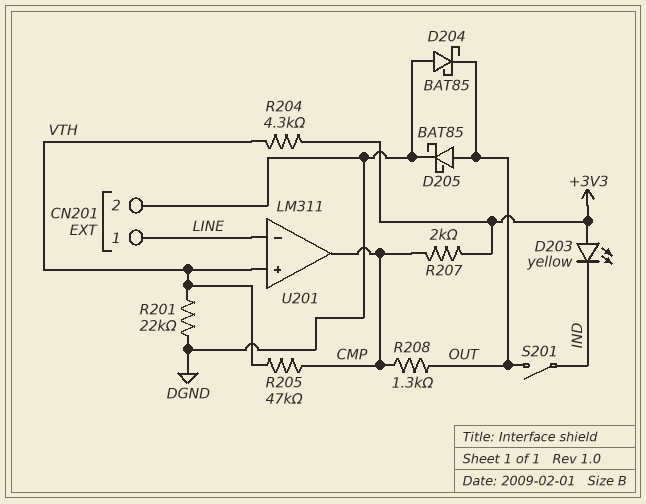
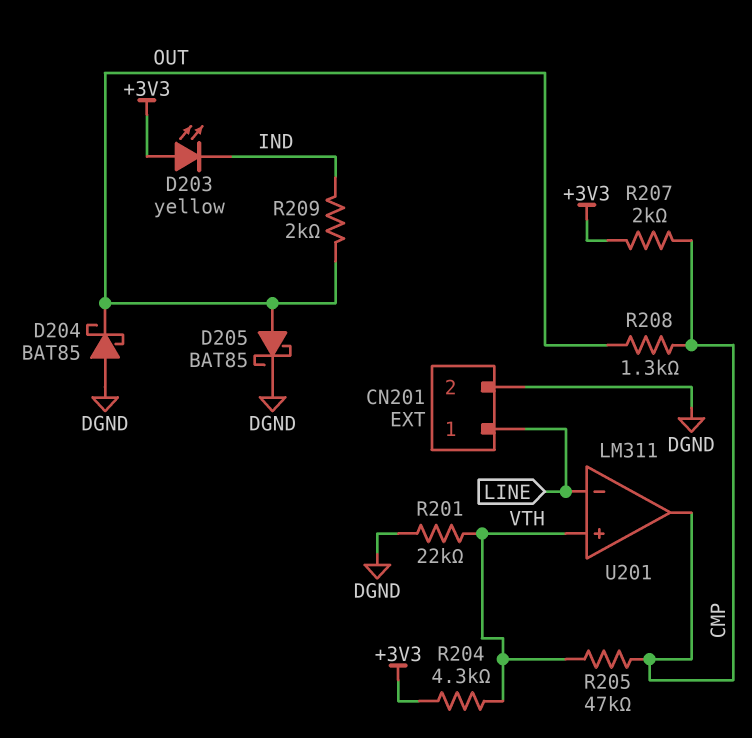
R209: none -> 2k (IND, OUT)
S201: switch (IND, OUT) -> none

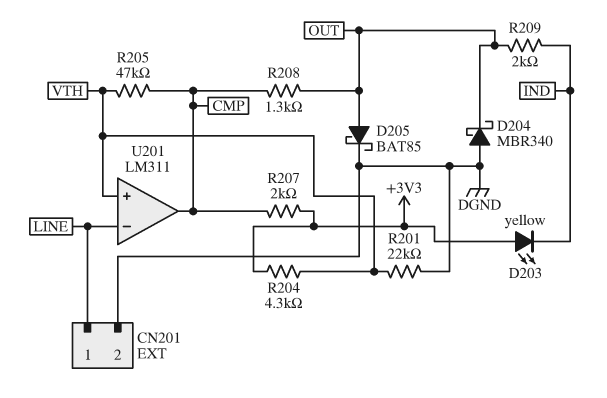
D204: schottky BAT85 (A DGND, K OUT) -> schottky MBR340 (A DGND, K OUT)

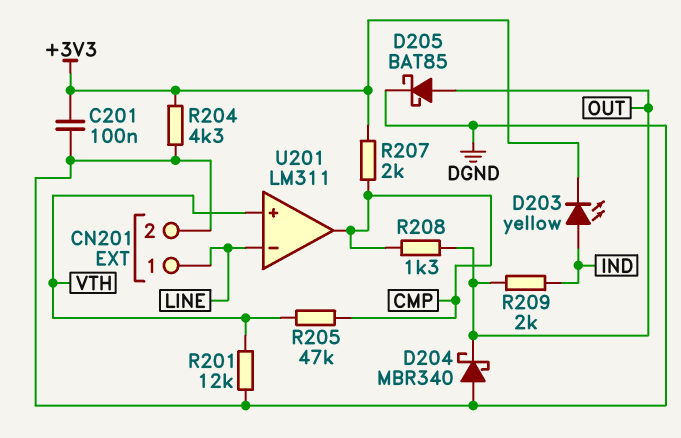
C201: none -> 100nF (+3V3, DGND)
D203: LED yellow (A +3V3, K IND) -> LED yellow (A IND, K +3V3)
R201: 22k (DGND, VTH) -> 12k (DGND, VTH)
R204: 4.3k (+3V3, VTH) -> 4.3k (+3V3, DGND)

